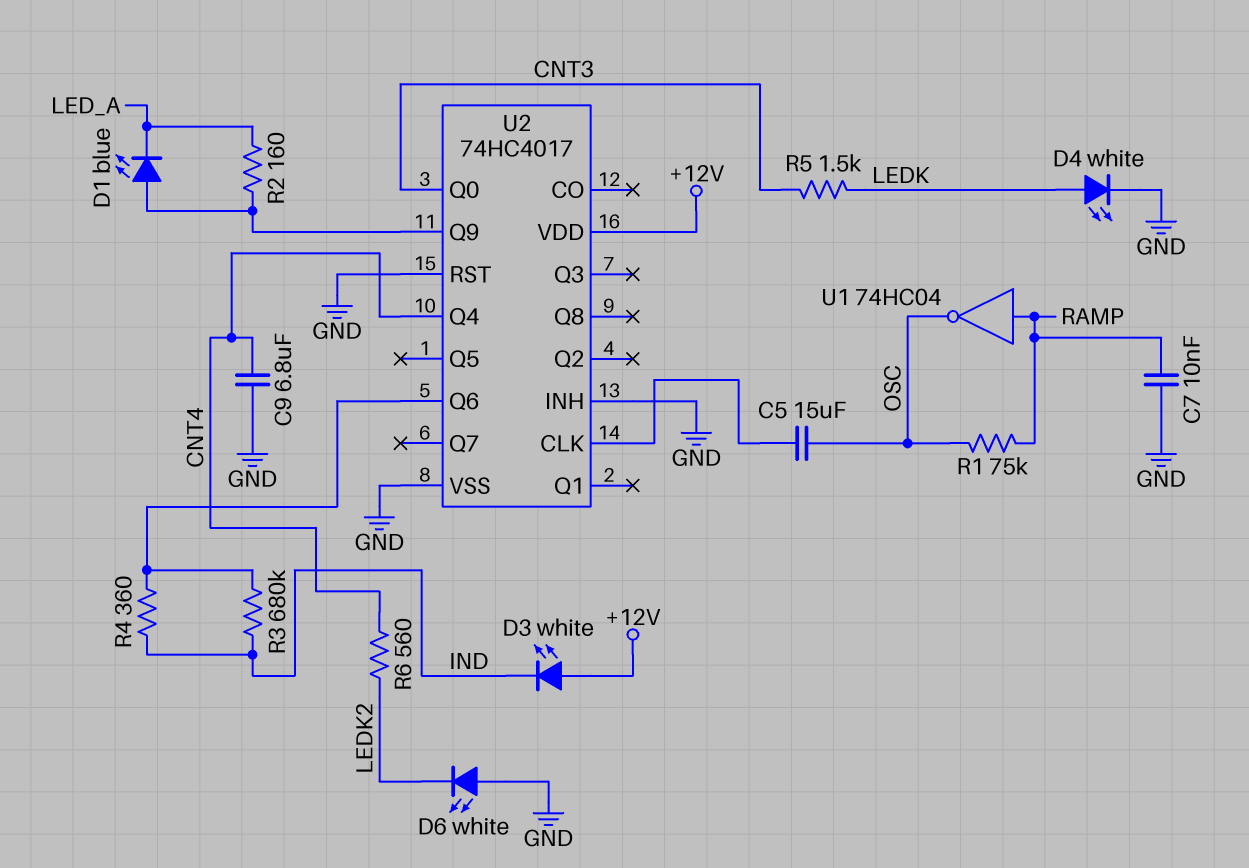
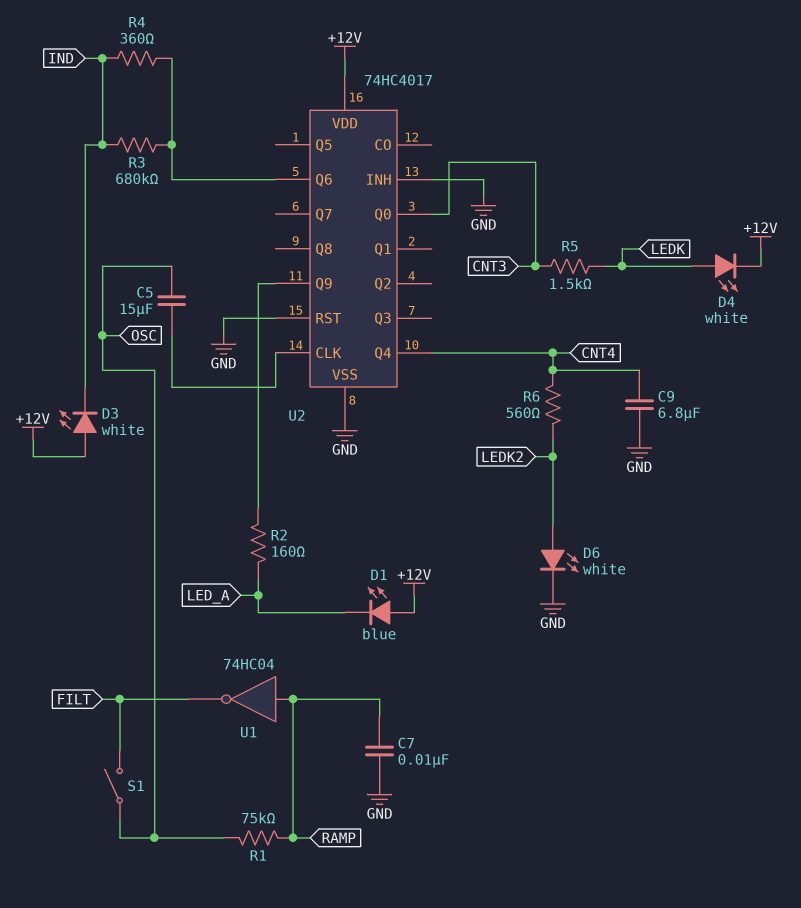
D1: LED blue (A U2/Q9, K LED_A) -> LED blue (A +12V, K LED_A)
D4: LED white (A LEDK, K GND) -> LED white (A LEDK, K +12V)
D6: LED white (A GND, K LEDK2) -> LED white (A LEDK2, K GND)
S1: none -> switch (FILT, OSC)
U1: NOT 74HC04 (in RAMP, out OSC) -> NOT 74HC04 (in RAMP, out FILT)

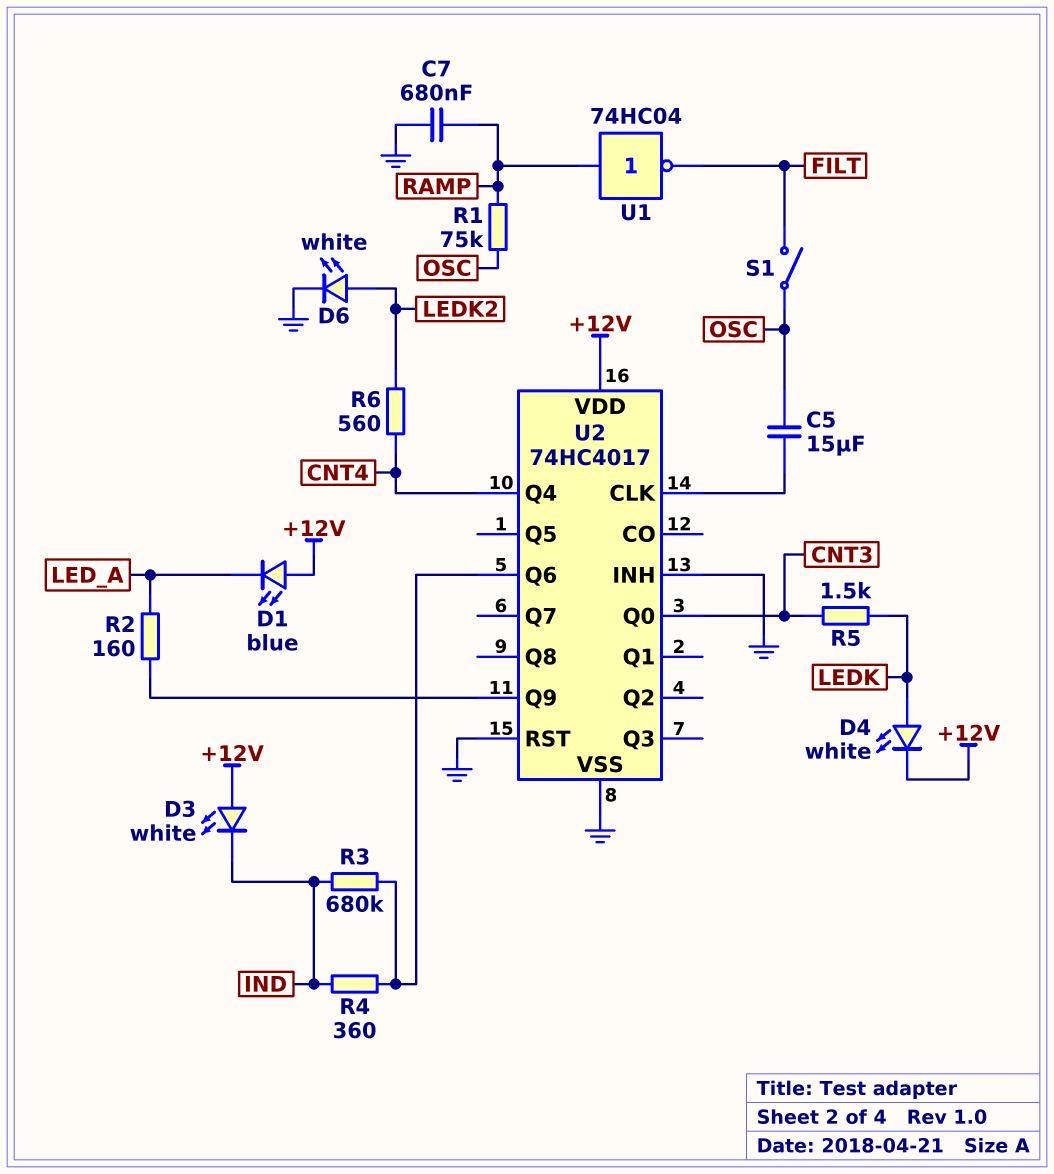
C7: 10nF (GND, RAMP) -> 680nF (GND, RAMP)
C9: 6.8uF (CNT4, GND) -> none

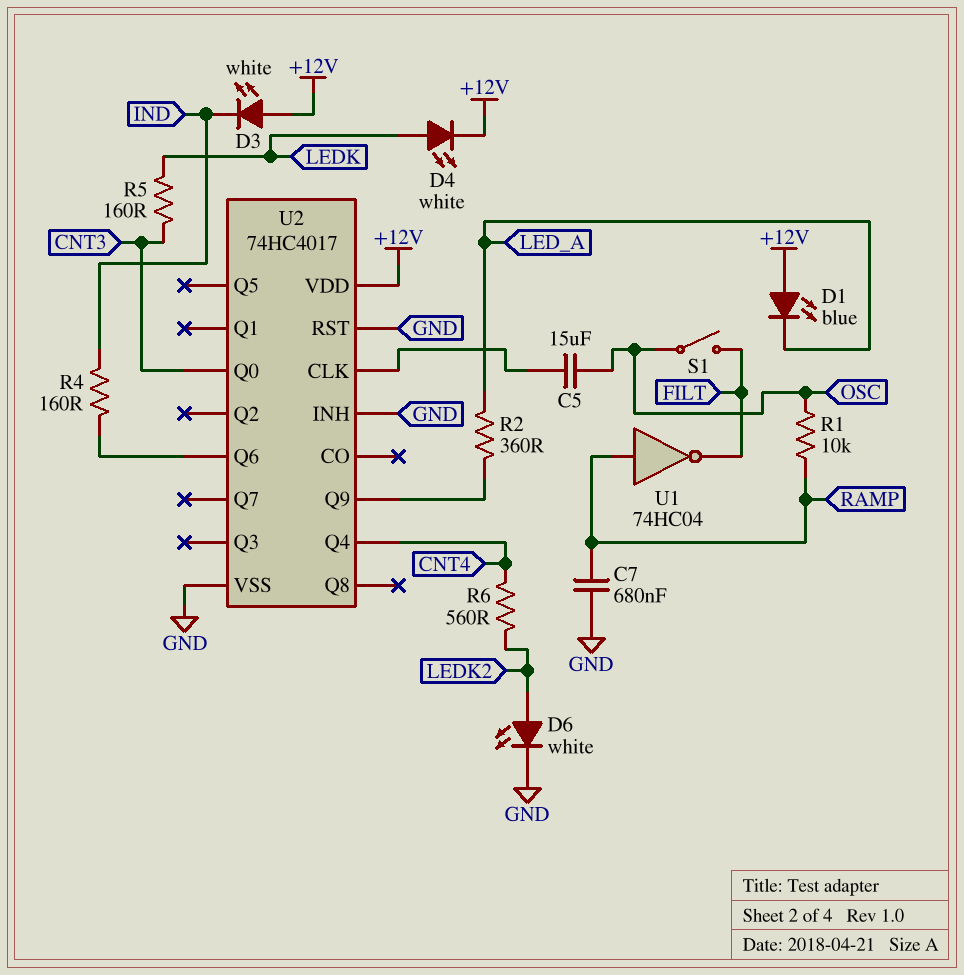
R1: 75k (OSC, RAMP) -> 10k (OSC, RAMP)
R2: 160 (LED_A, U2/Q9) -> 360 (LED_A, U2/Q9)
R3: 680k (IND, U2/Q6) -> none
R4: 360 (IND, U2/Q6) -> 160 (IND, U2/Q6)
R5: 1.5k (CNT3, LEDK) -> 160 (CNT3, LEDK)

